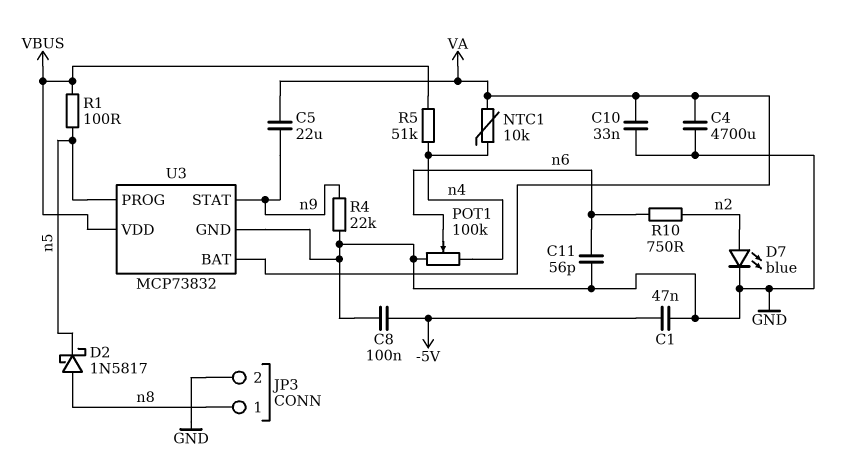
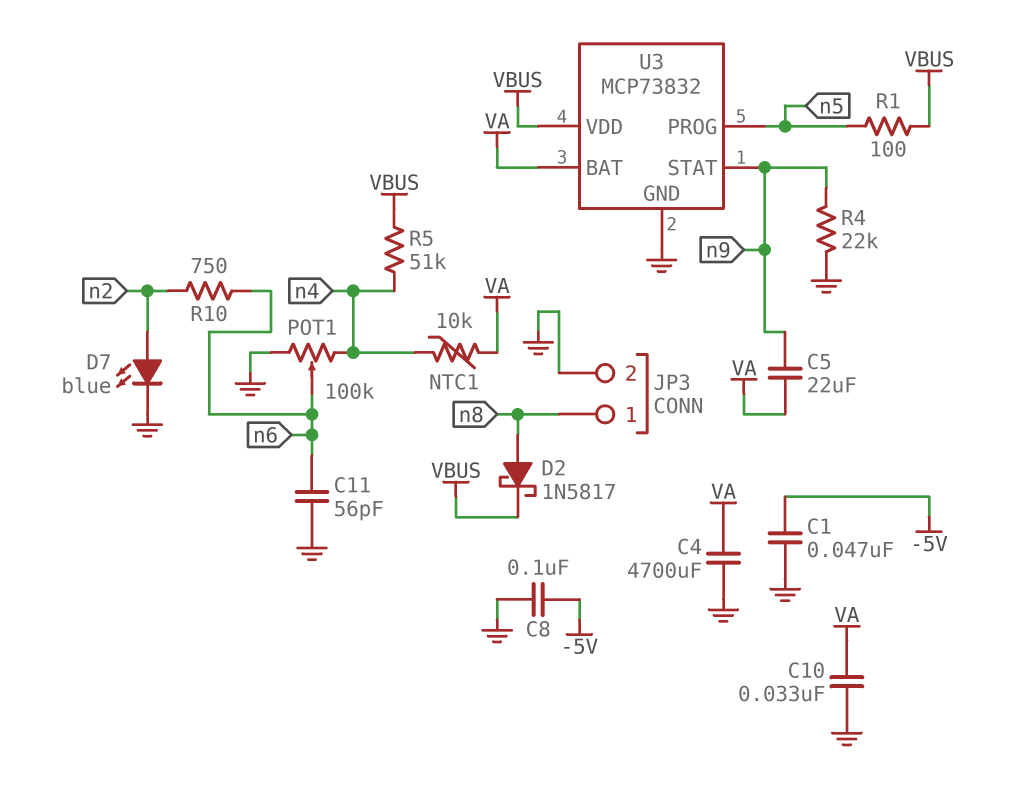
D2: schottky 1N5817 (A n8, K n5) -> schottky 1N5817 (A n8, K VBUS)

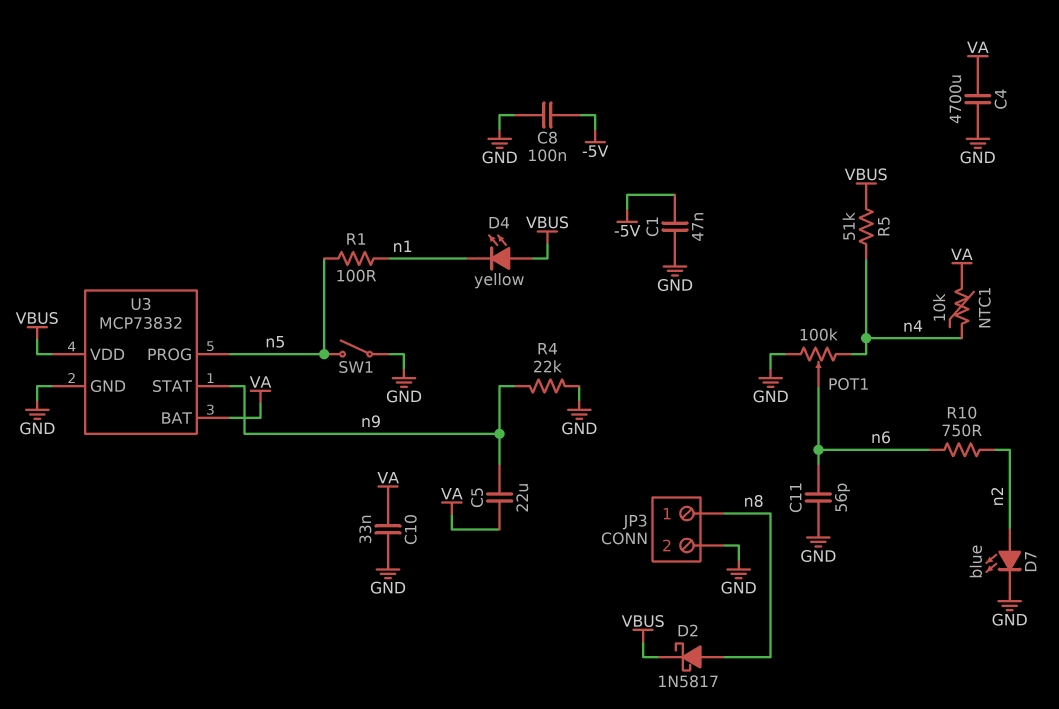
D4: none -> LED yellow (A VBUS, K n1)
R1: 100 (VBUS, n5) -> 100 (n1, n5)
SW1: none -> switch (GND, n5)

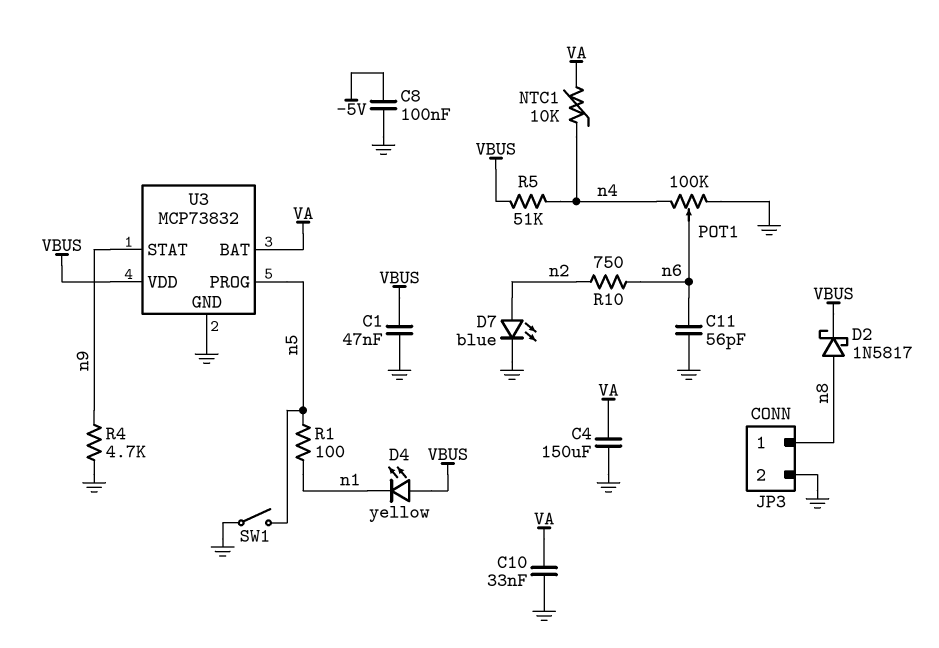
C1: 47nF (-5V, GND) -> 47nF (GND, VBUS)
C4: 4700uF (GND, VA) -> 150uF (GND, VA)
C5: 22uF (VA, n9) -> none
R4: 22k (GND, n9) -> 4.7k (GND, n9)

